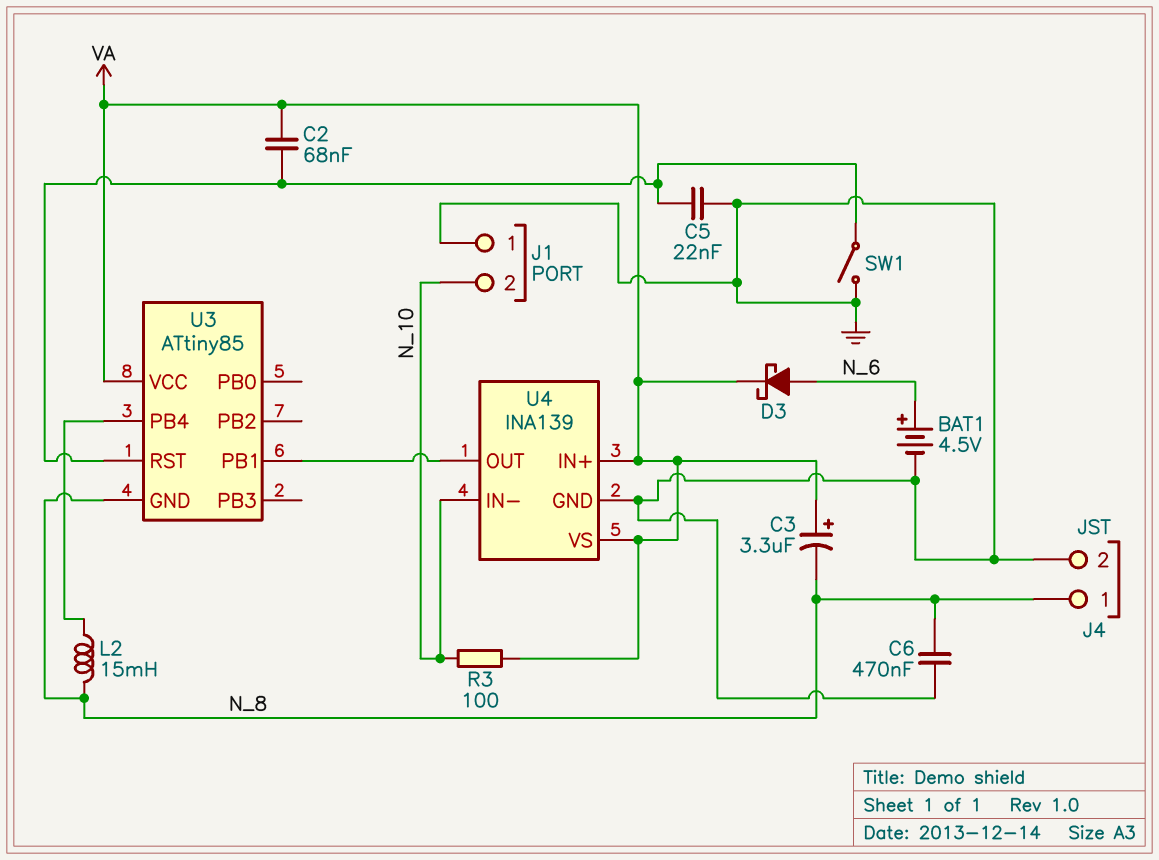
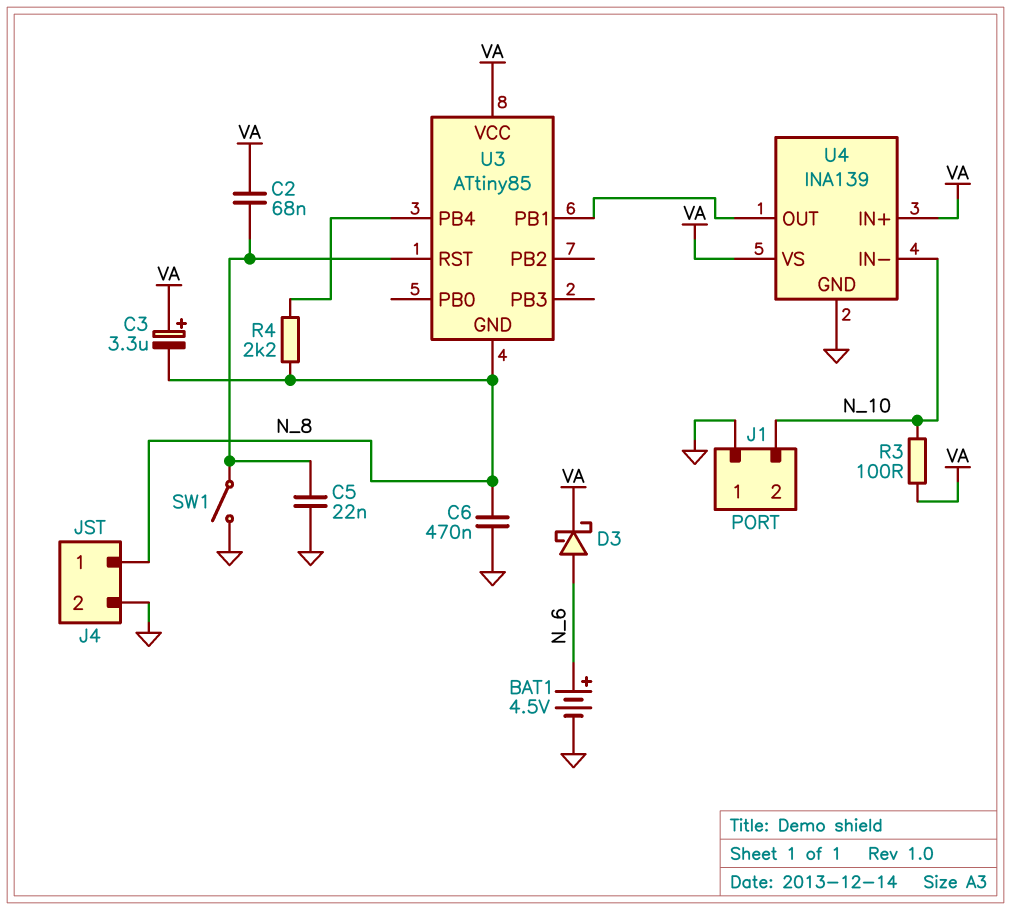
L2: 15mH (N_8, U3/PB4) -> none
R4: none -> 2.2k (N_8, U3/PB4)

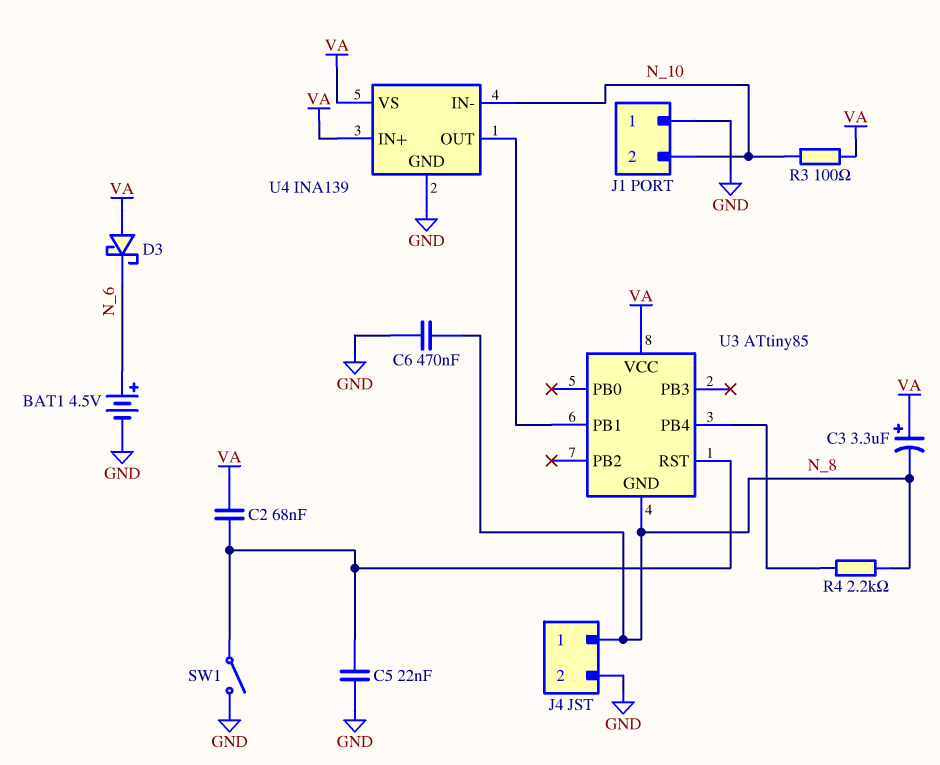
D3: schottky (A N_6, K VA) -> schottky (A VA, K N_6)

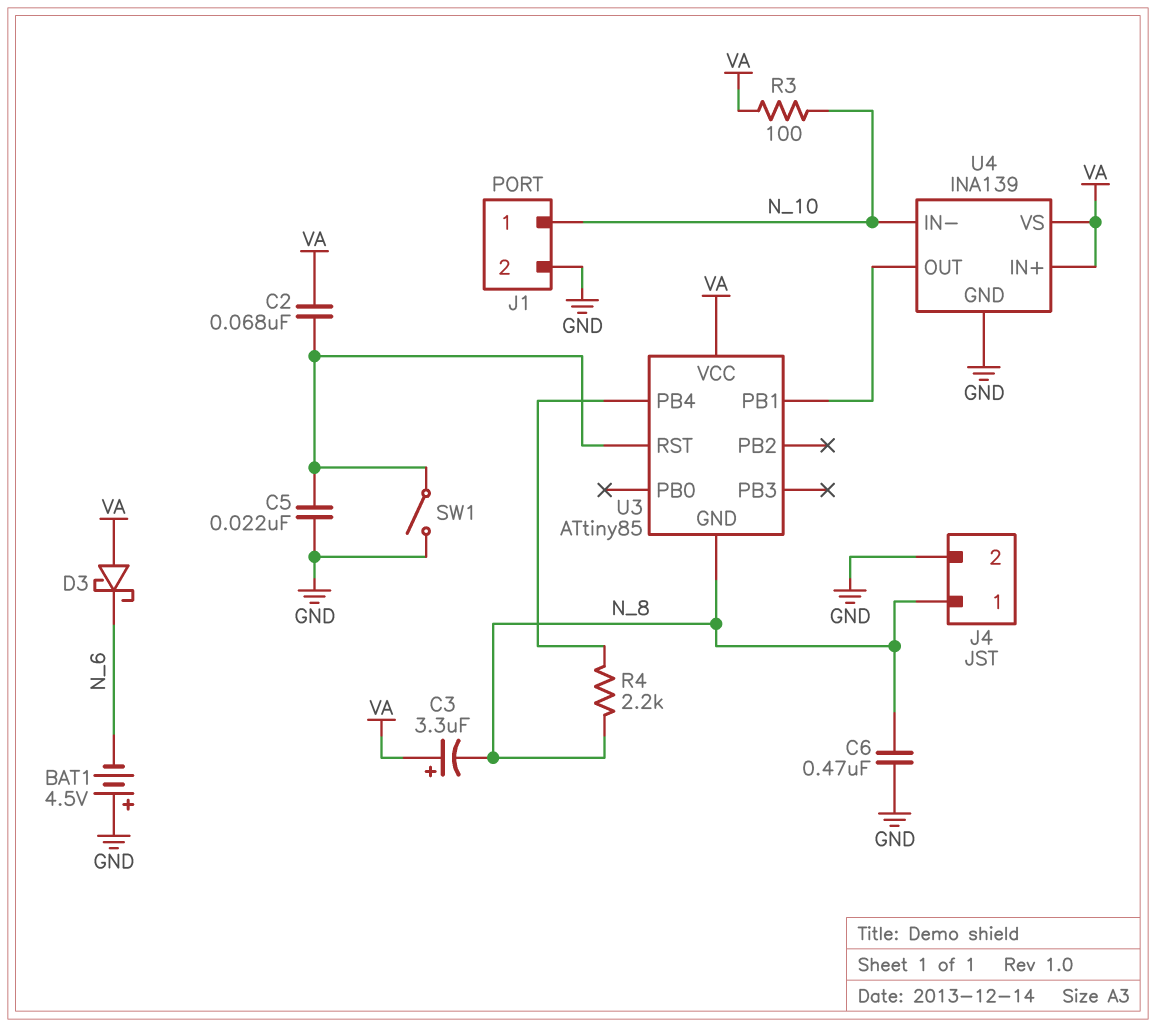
BAT1: 4.5V (plus N_6, minus GND) -> 4.5V (plus GND, minus N_6)
J1 pin 1: GND -> N_10
J1 pin 2: N_10 -> GND

